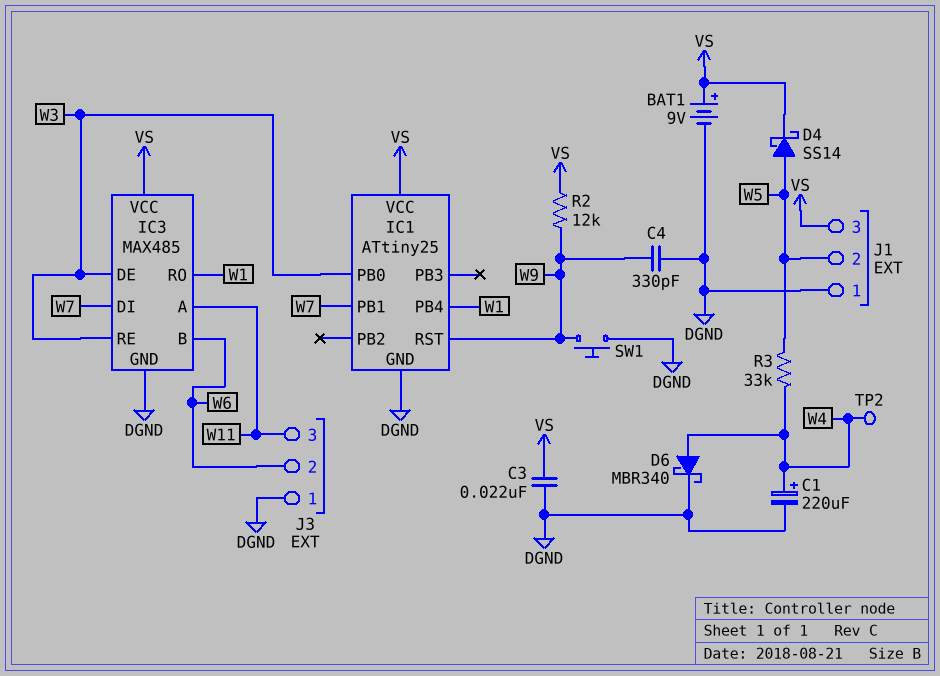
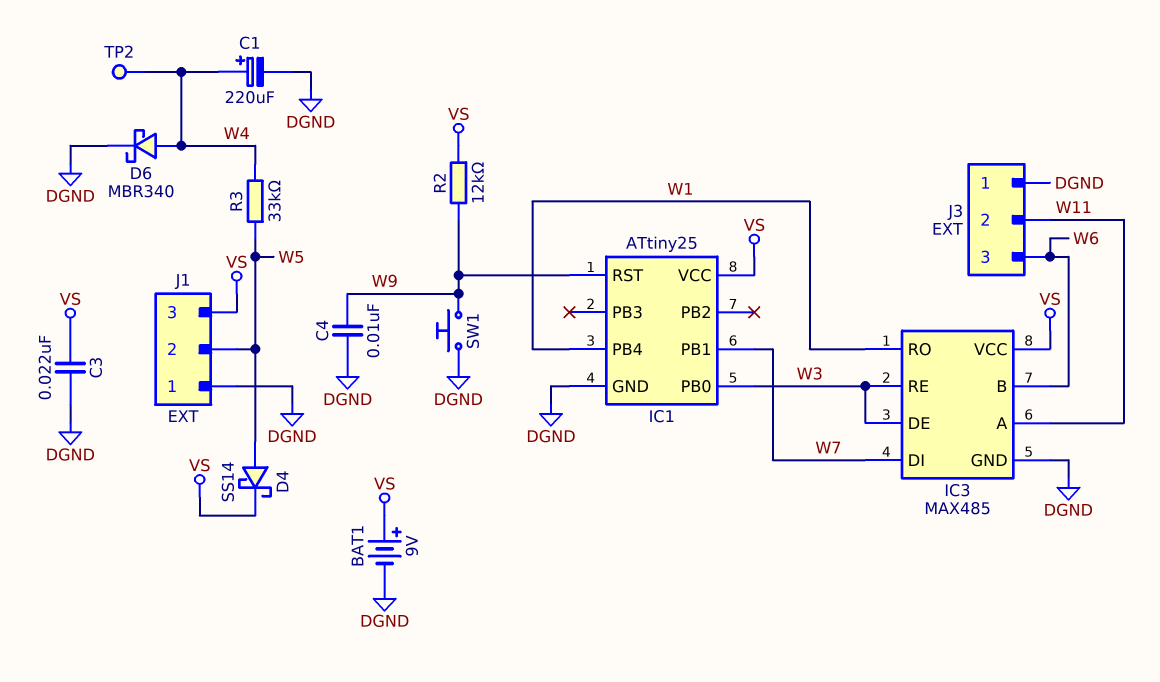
C4: 330pF (DGND, W9) -> 10nF (DGND, W9)
J3 pin 2: W6 -> W11
J3 pin 3: W11 -> W6

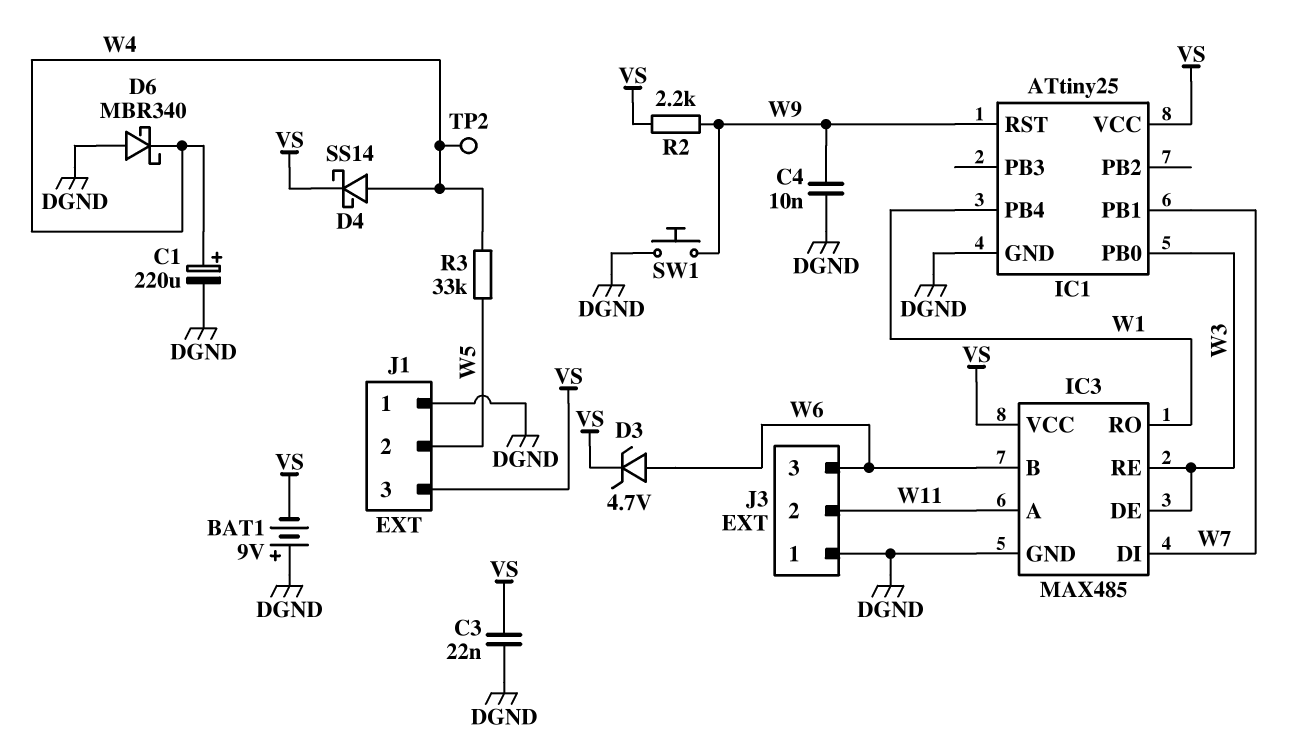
BAT1: 9V (plus VS, minus DGND) -> 9V (plus DGND, minus VS)
D3: none -> zener 4.7V (A W6, K VS)
D4: schottky SS14 (A W5, K VS) -> schottky SS14 (A W4, K VS)
D6: schottky MBR340 (A W4, K DGND) -> schottky MBR340 (A DGND, K W4)
R2: 12k (VS, W9) -> 2.2k (VS, W9)

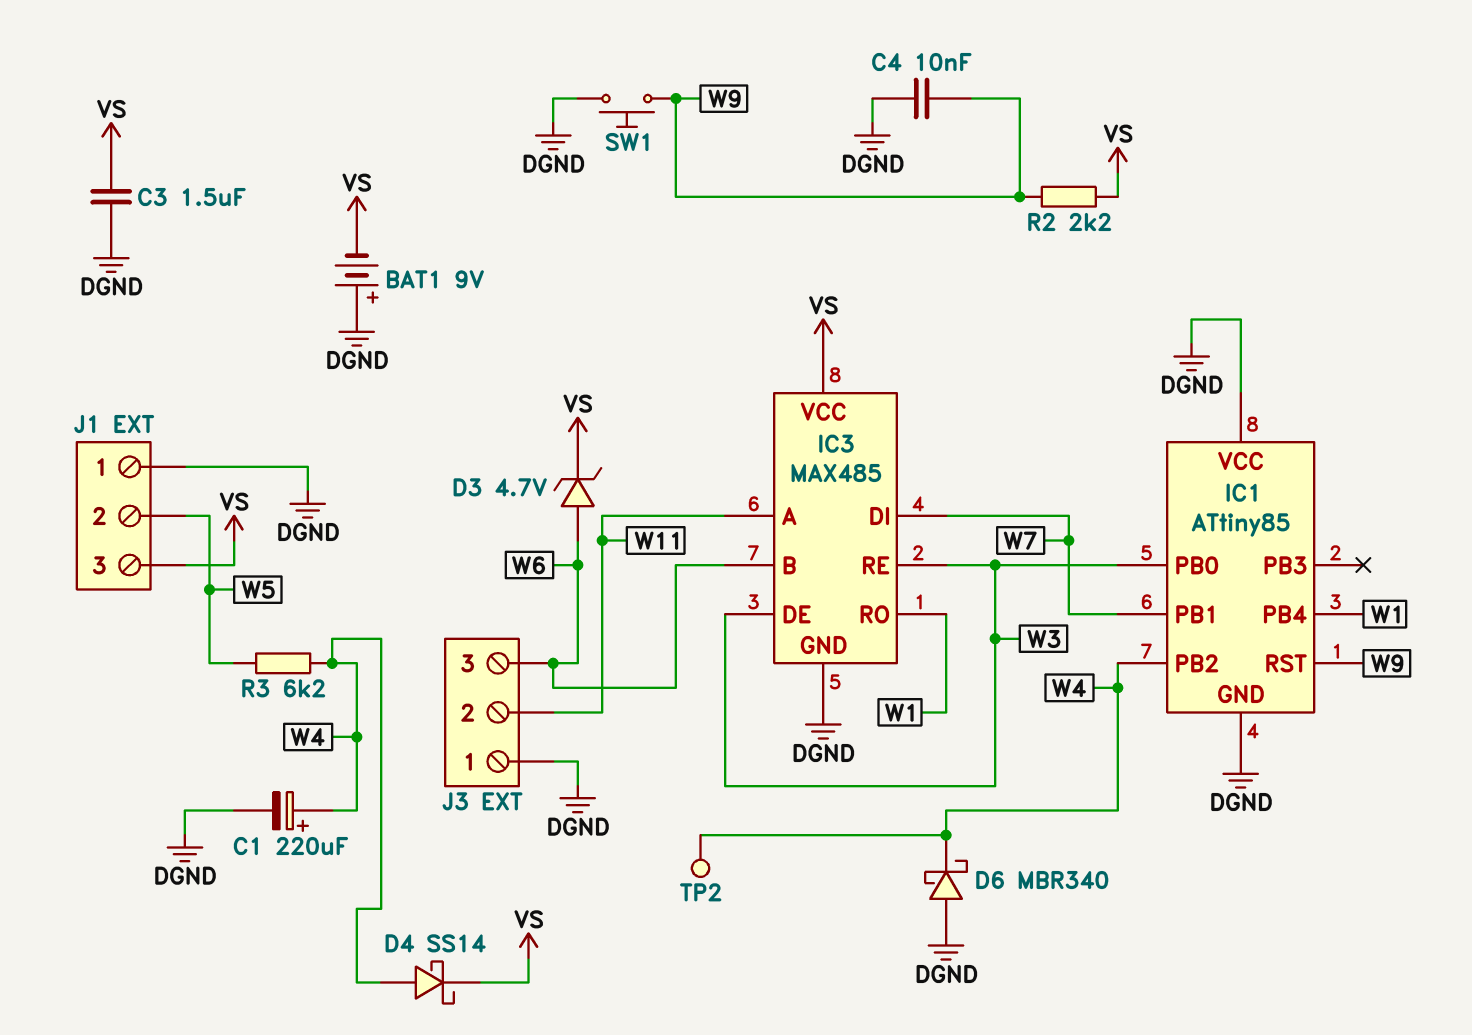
C3: 22nF (DGND, VS) -> 1.5uF (DGND, VS)
IC1: ATtiny25 -> ATtiny85
IC1 pin PB2: none -> W4
IC1 pin VCC: VS -> DGND
R3: 33k (W4, W5) -> 6.2k (W4, W5)

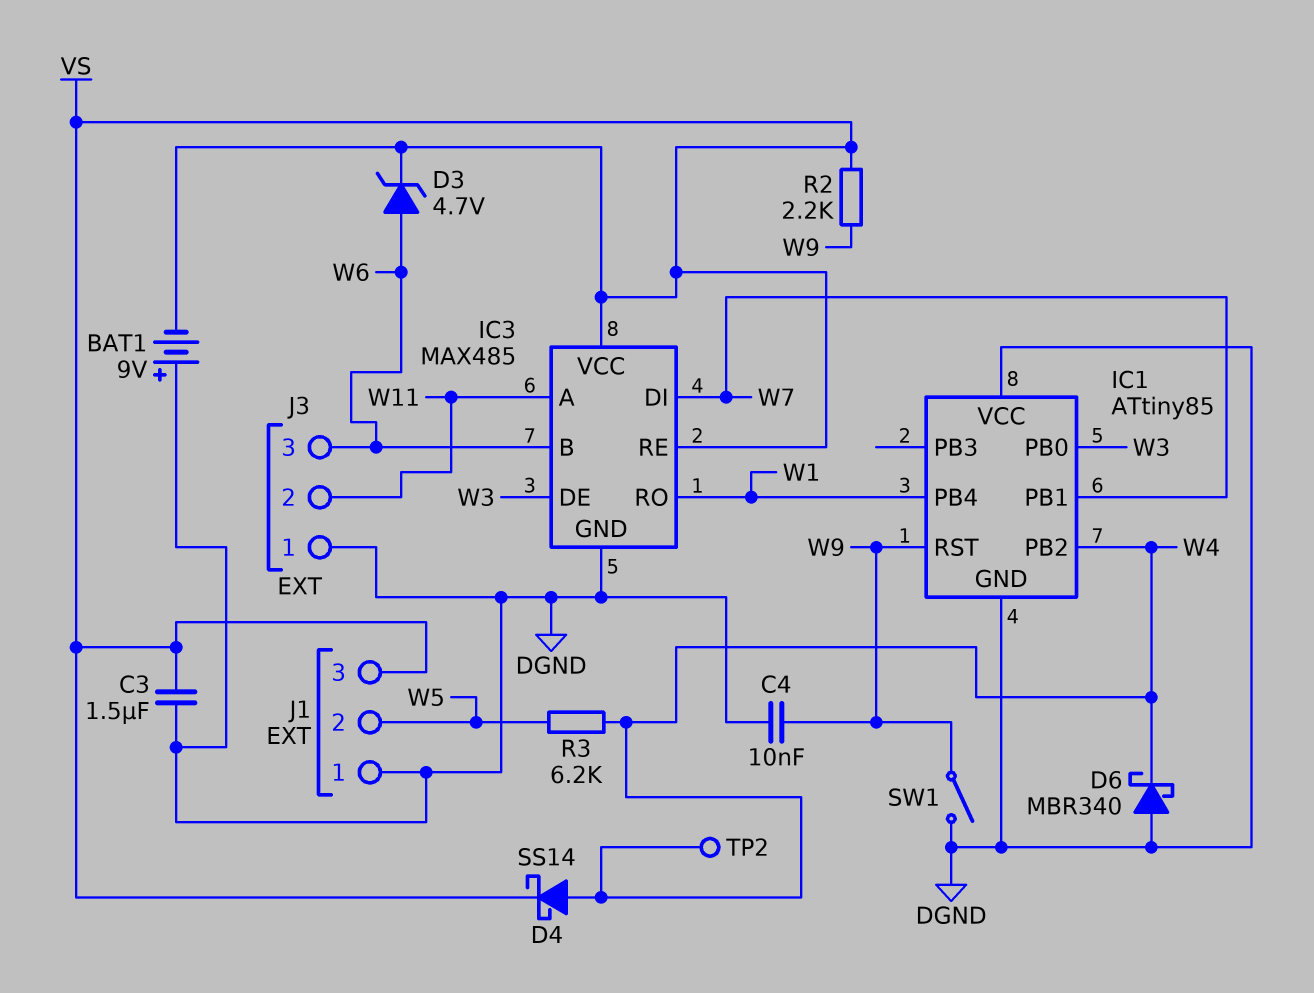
C1: 220uF (plus W4, minus DGND) -> none
IC3 pin RE: W3 -> VS
SW1: button (DGND, W9) -> switch (DGND, W9)

